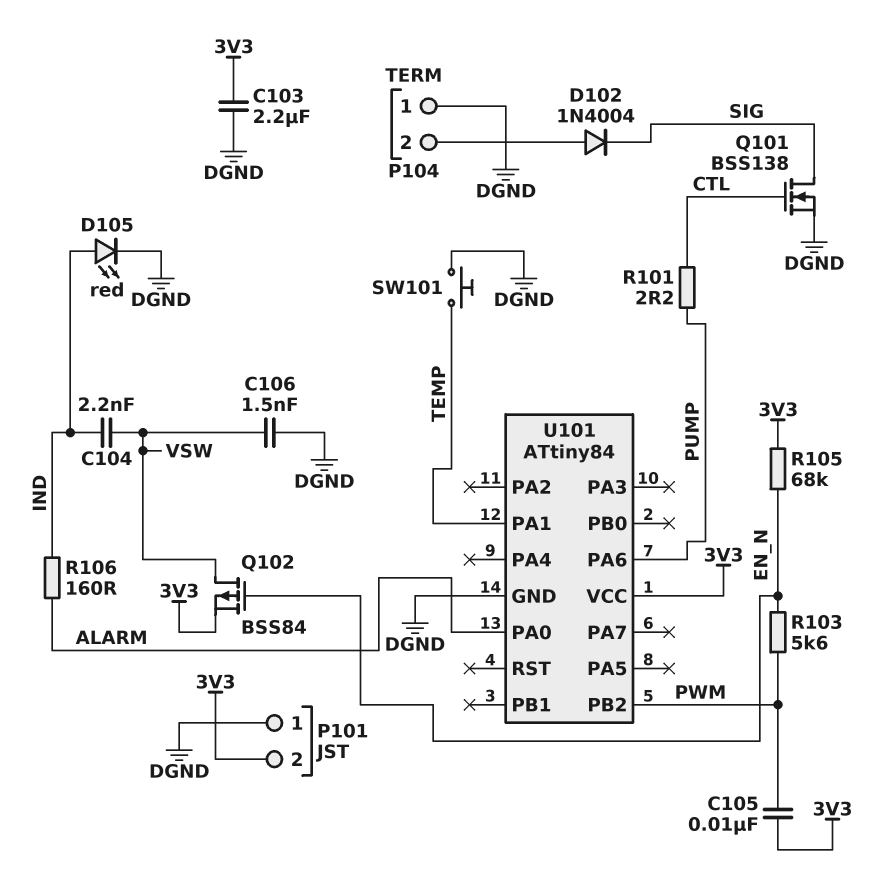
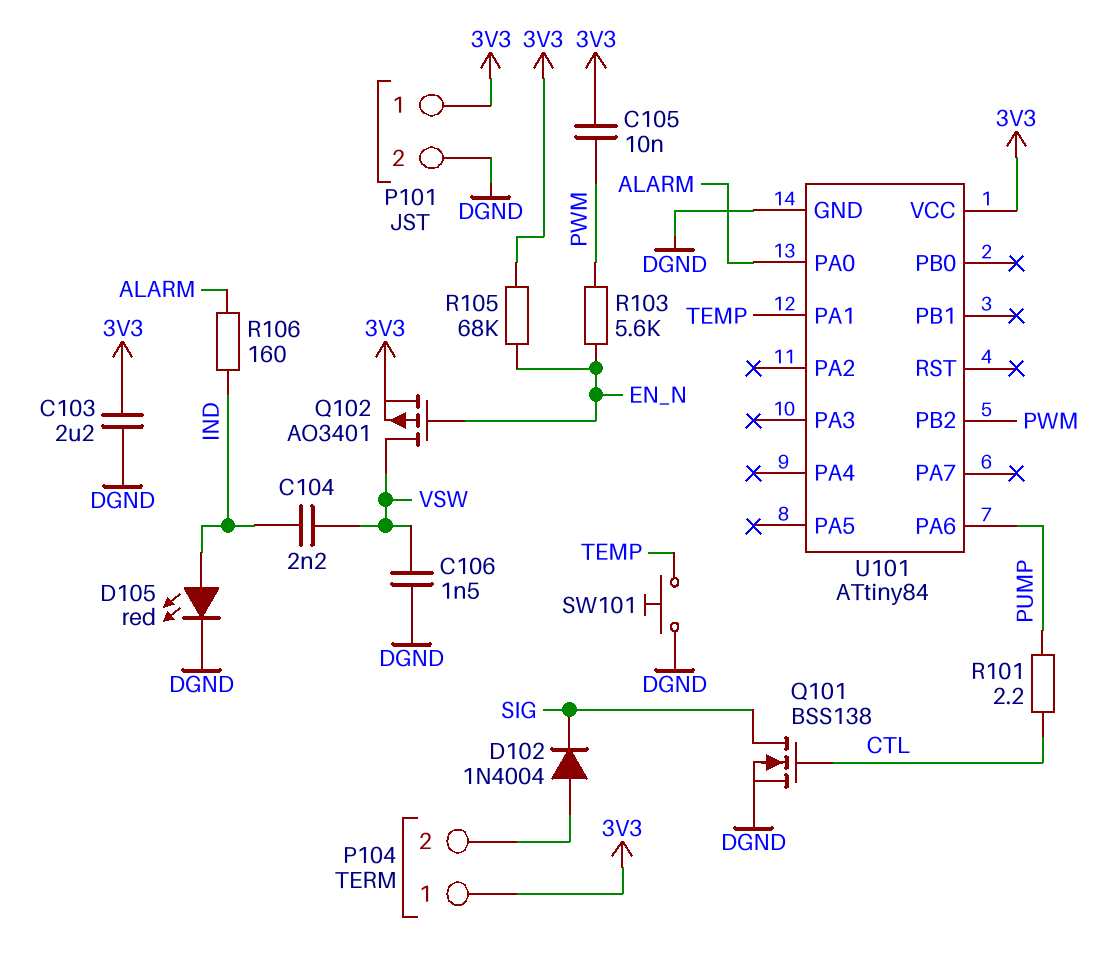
P101 pin 1: DGND -> 3V3
P101 pin 2: 3V3 -> DGND
P104 pin 1: DGND -> 3V3
Q102: PMOS BSS84 (G EN_N, D VSW, S 3V3) -> PMOS AO3401 (G EN_N, D VSW, S 3V3)

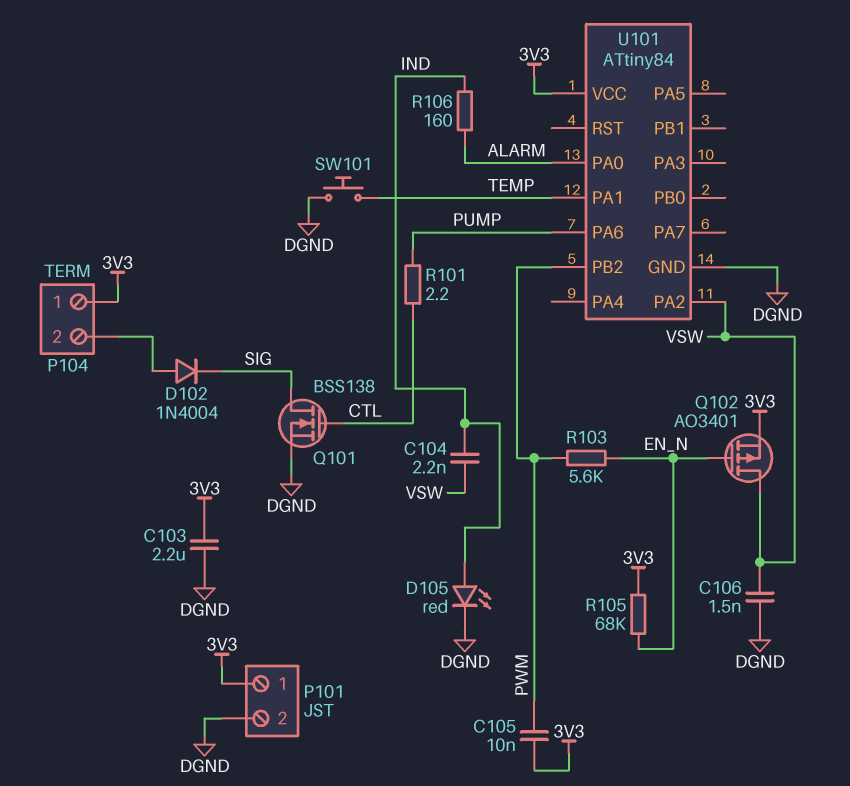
U101 pin PA2: none -> VSW

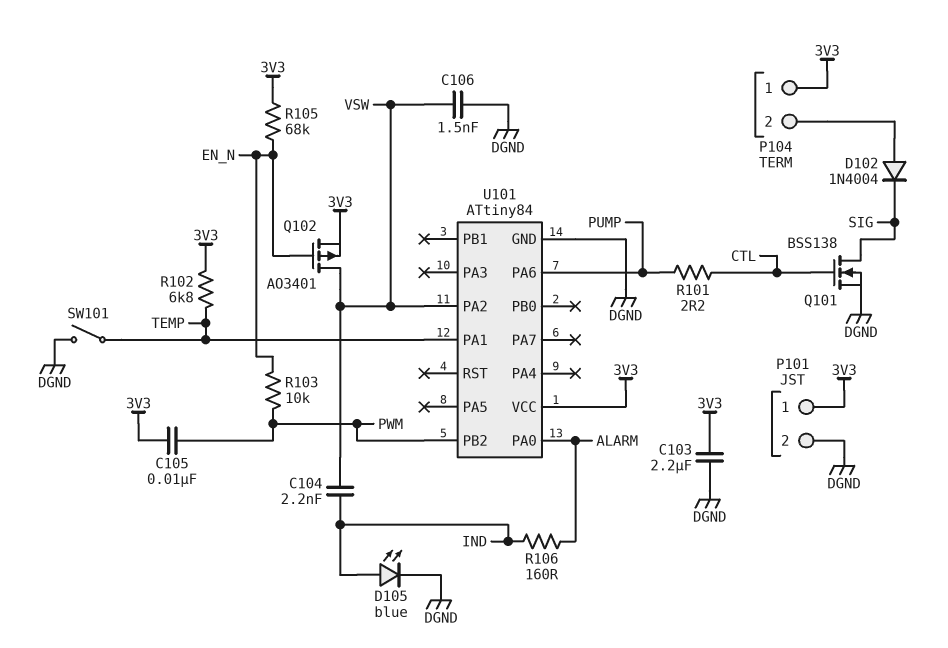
D105: LED red (A IND, K DGND) -> LED blue (A IND, K DGND)
R102: none -> 6.8k (3V3, TEMP)
R103: 5.6k (EN_N, PWM) -> 10k (EN_N, PWM)
SW101: button (DGND, TEMP) -> switch (DGND, TEMP)

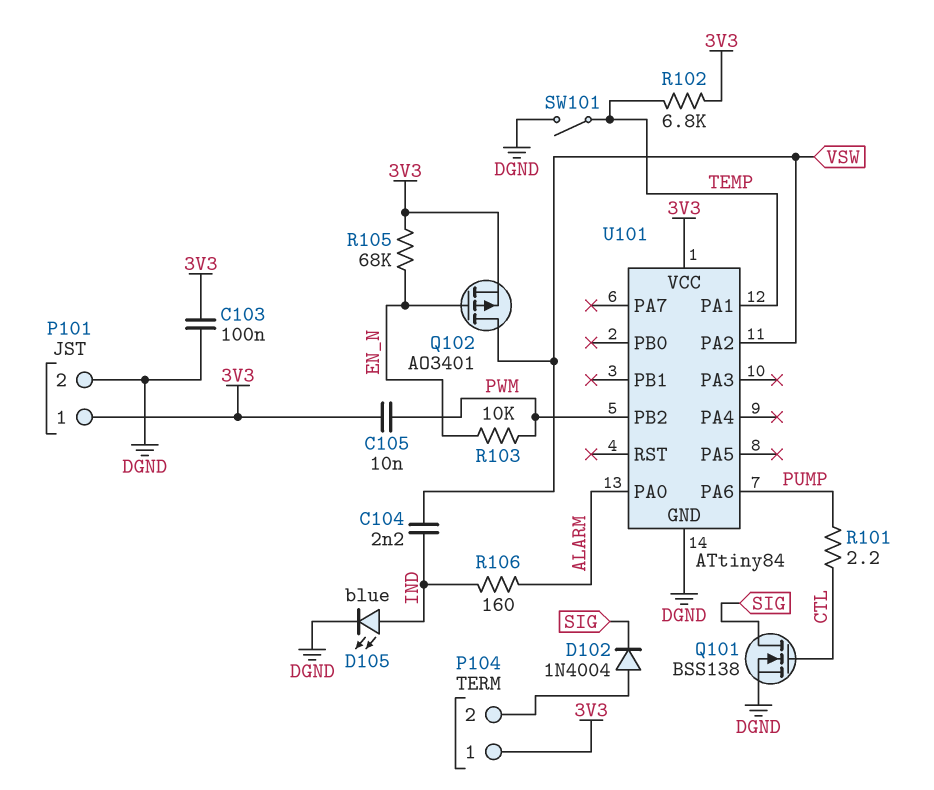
C103: 2.2uF (3V3, DGND) -> 100nF (3V3, DGND)
C106: 1.5nF (DGND, VSW) -> none

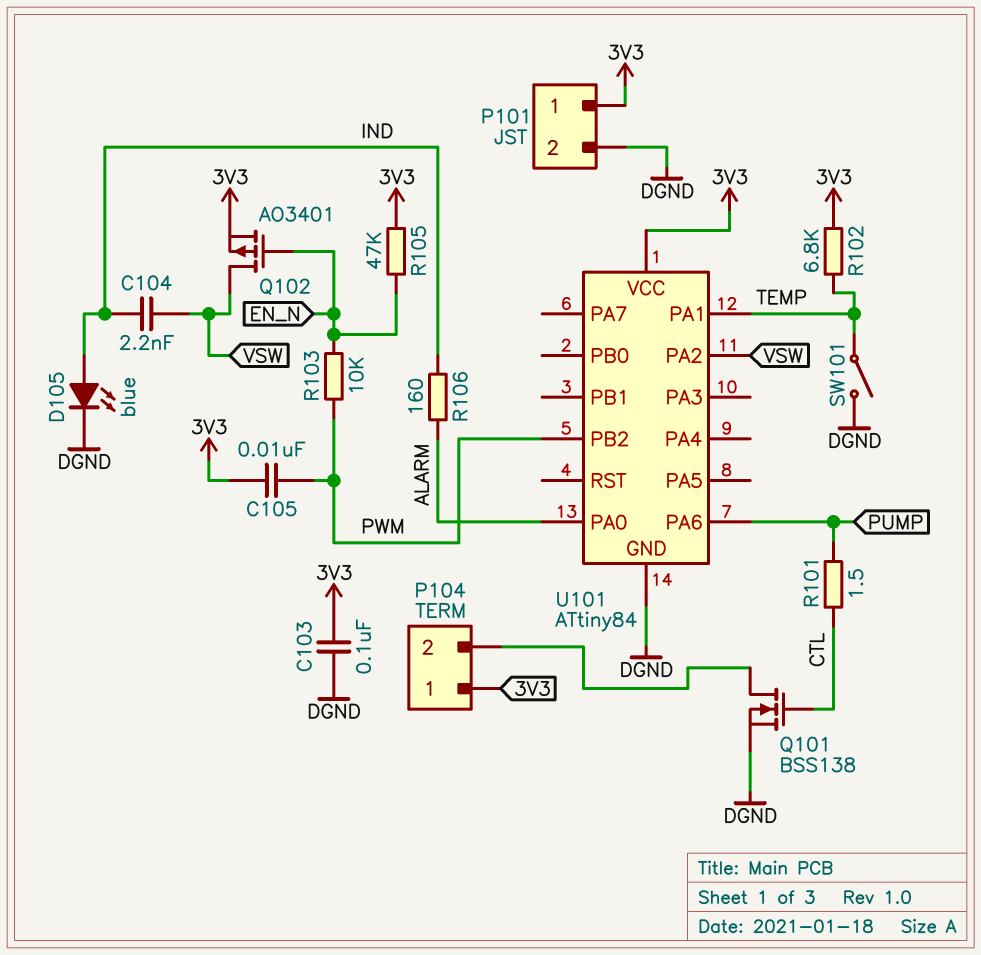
D102: diode 1N4004 (A P104/2, K SIG) -> none
Q101: NMOS BSS138 (G CTL, D SIG, S DGND) -> NMOS BSS138 (G CTL, D P104/2, S DGND)
R101: 2.2 (CTL, PUMP) -> 1.5 (CTL, PUMP)
R105: 68k (3V3, EN_N) -> 47k (3V3, EN_N)

